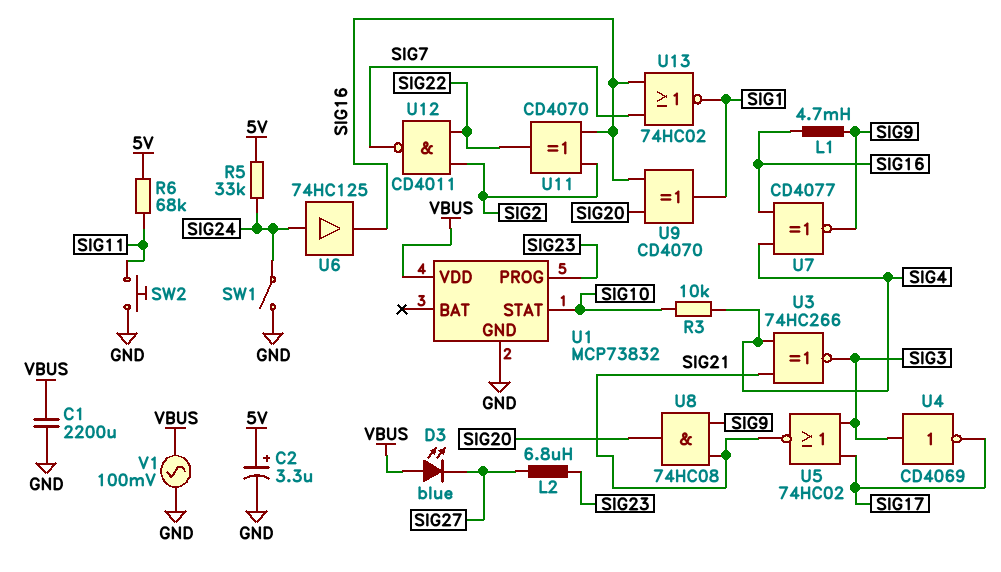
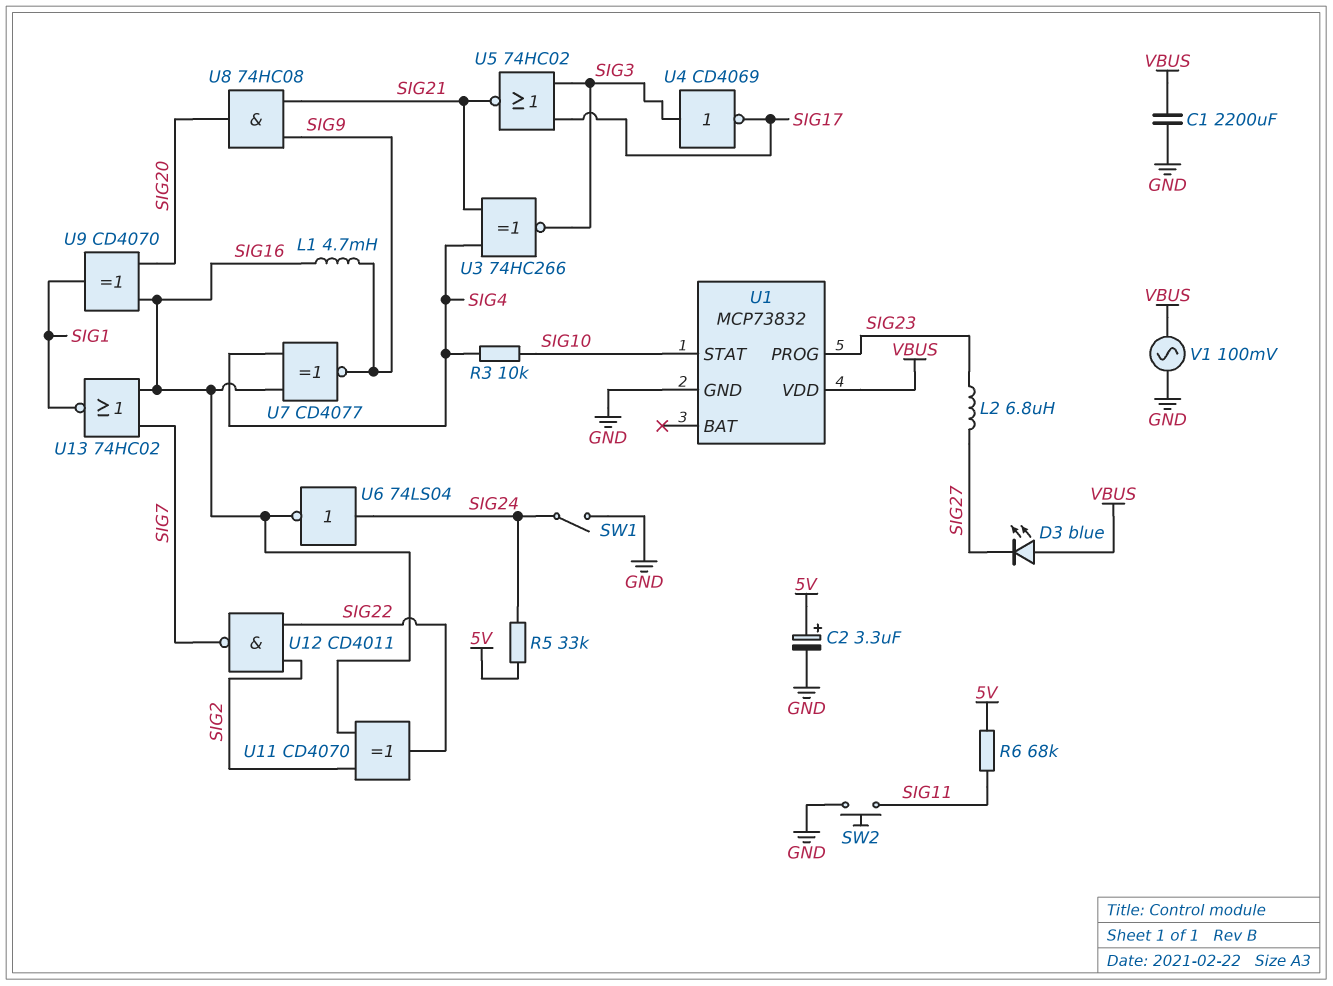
U6: buffer 74HC125 (in SIG24, out SIG16) -> NOT 74LS04 (in SIG24, out SIG16)

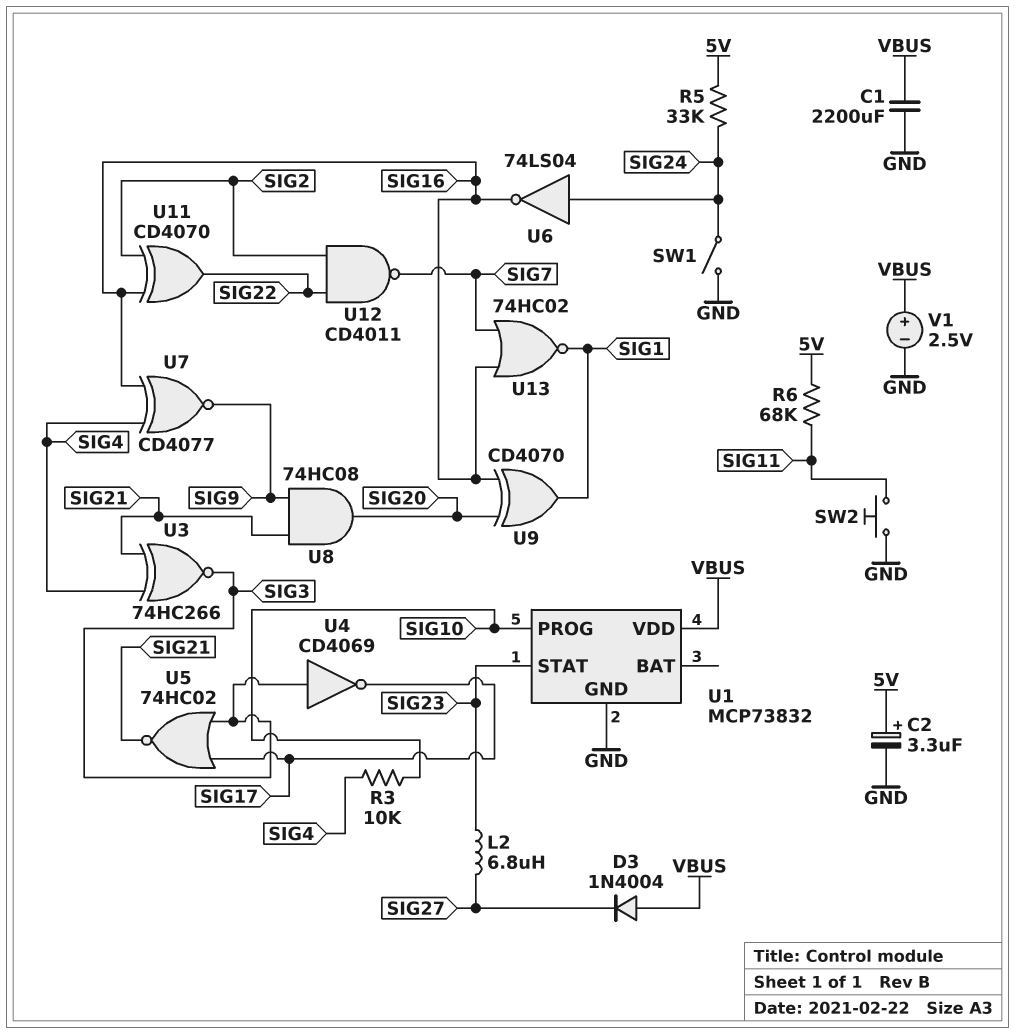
D3: LED blue (A VBUS, K SIG27) -> diode 1N4004 (A VBUS, K SIG27)
L1: 4.7mH (SIG9, SIG16) -> none
U1 pin PROG: SIG23 -> SIG10
U1 pin STAT: SIG10 -> SIG23
V1: AC 100mV (GND, VBUS) -> 2.5V (plus VBUS, minus GND)

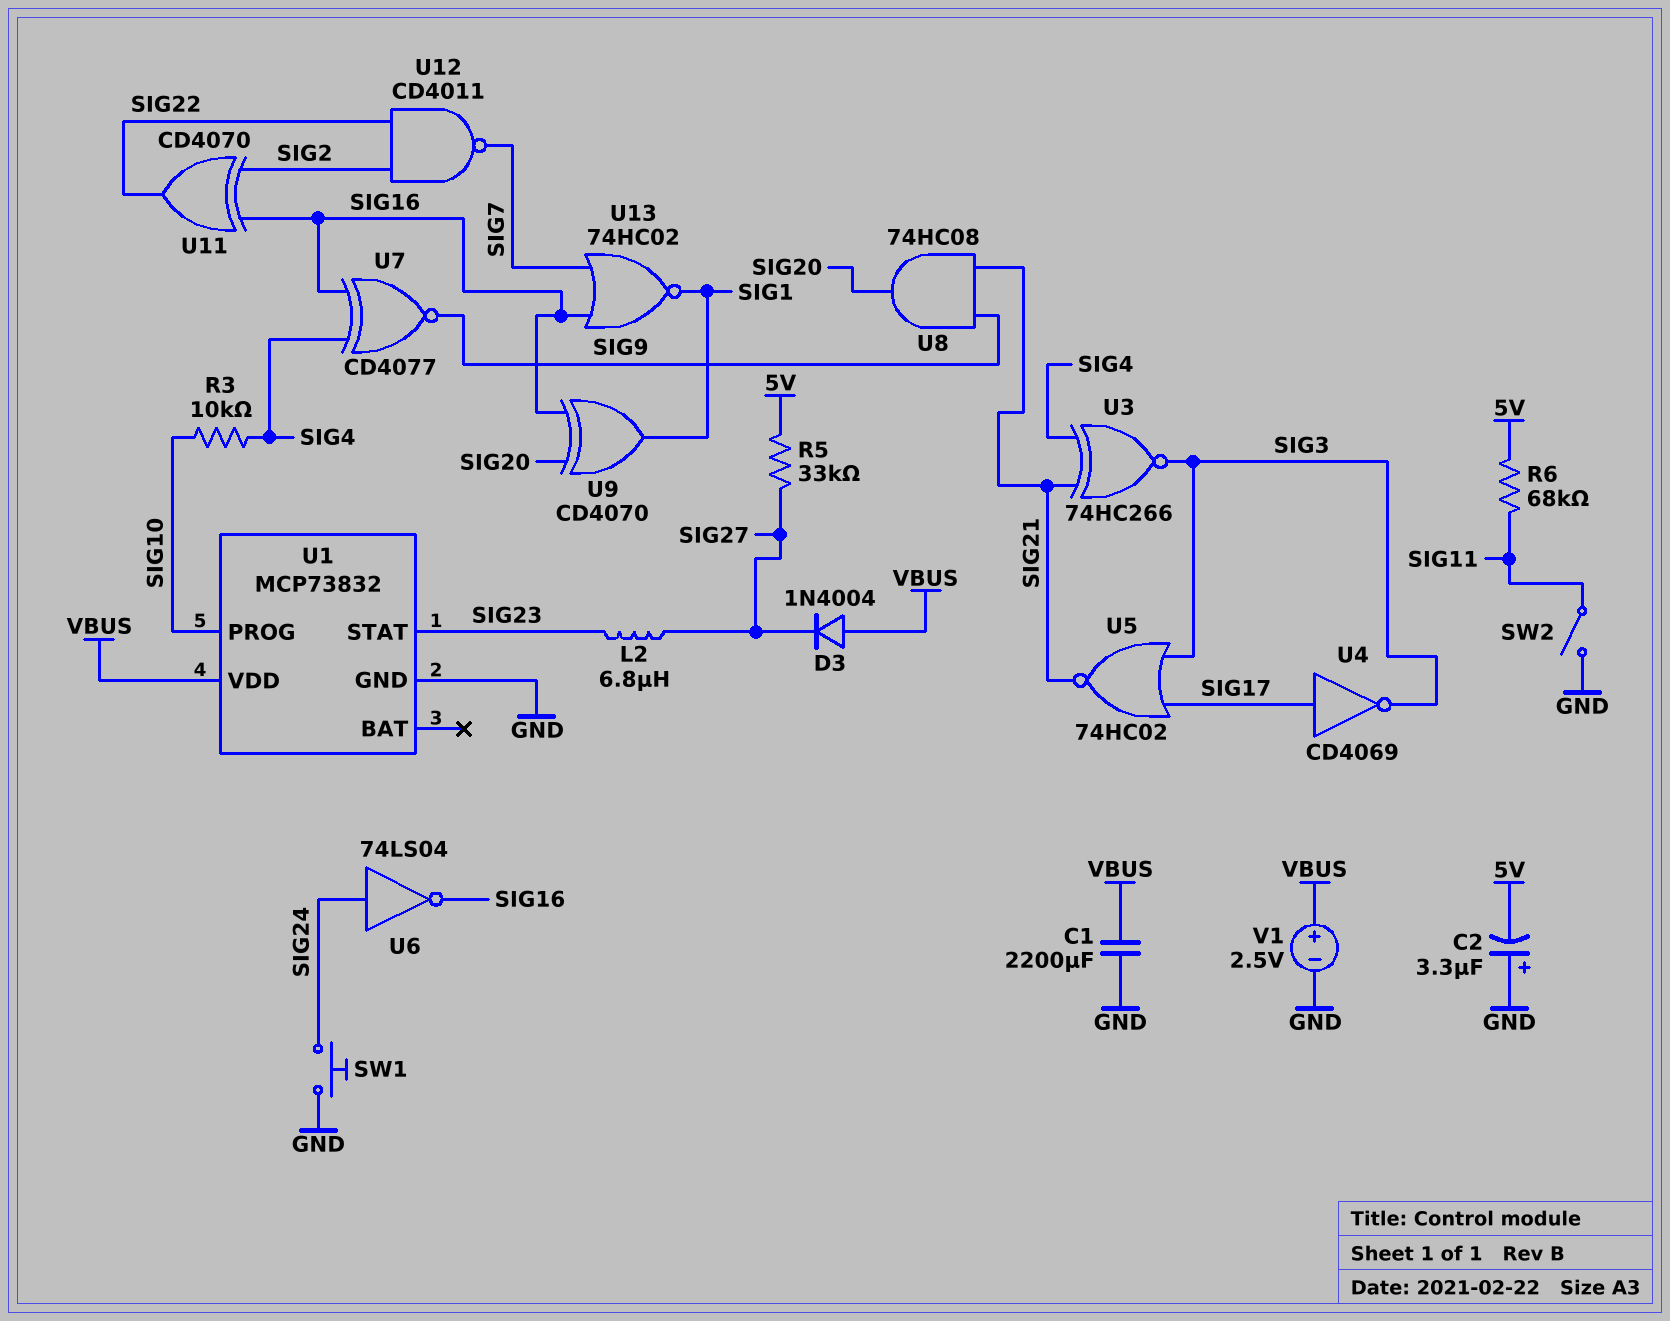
C2: 3.3uF (plus 5V, minus GND) -> 3.3uF (plus GND, minus 5V)
R5: 33k (5V, SIG24) -> 33k (5V, SIG27)
SW1: switch (GND, SIG24) -> button (GND, SIG24)
SW2: button (GND, SIG11) -> switch (GND, SIG11)
U4: NOT CD4069 (in SIG3, out SIG17) -> NOT CD4069 (in SIG17, out SIG3)

